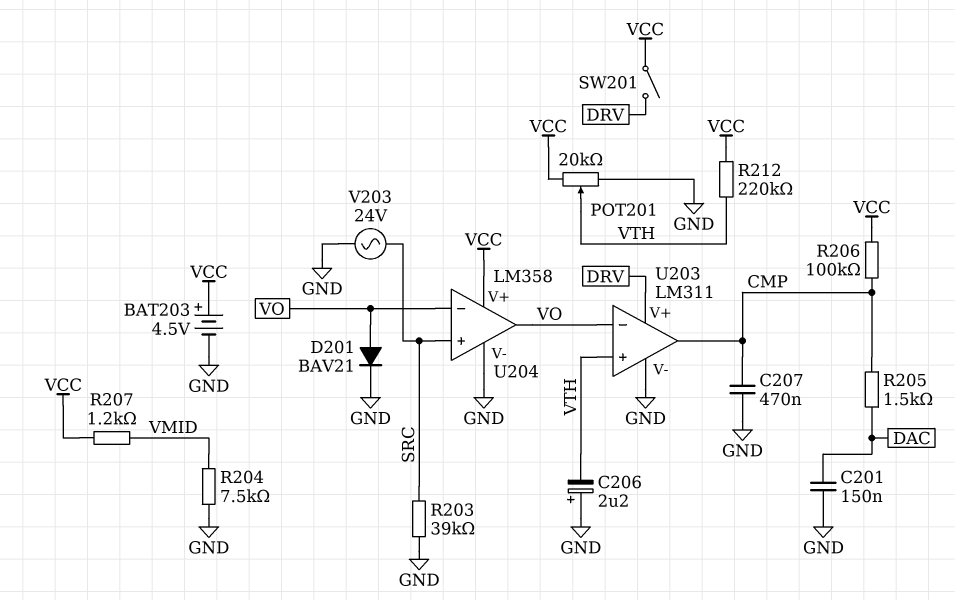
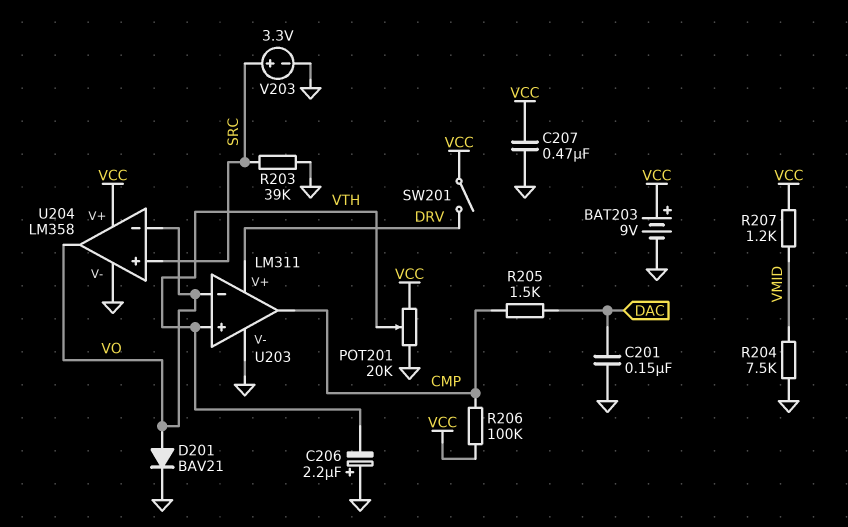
BAT203: 4.5V (plus VCC, minus GND) -> 9V (plus VCC, minus GND)
C207: 470nF (CMP, GND) -> 470nF (GND, VCC)
R212: 220k (VCC, VTH) -> none
V203: AC 24V (GND, SRC) -> 3.3V (plus SRC, minus GND)

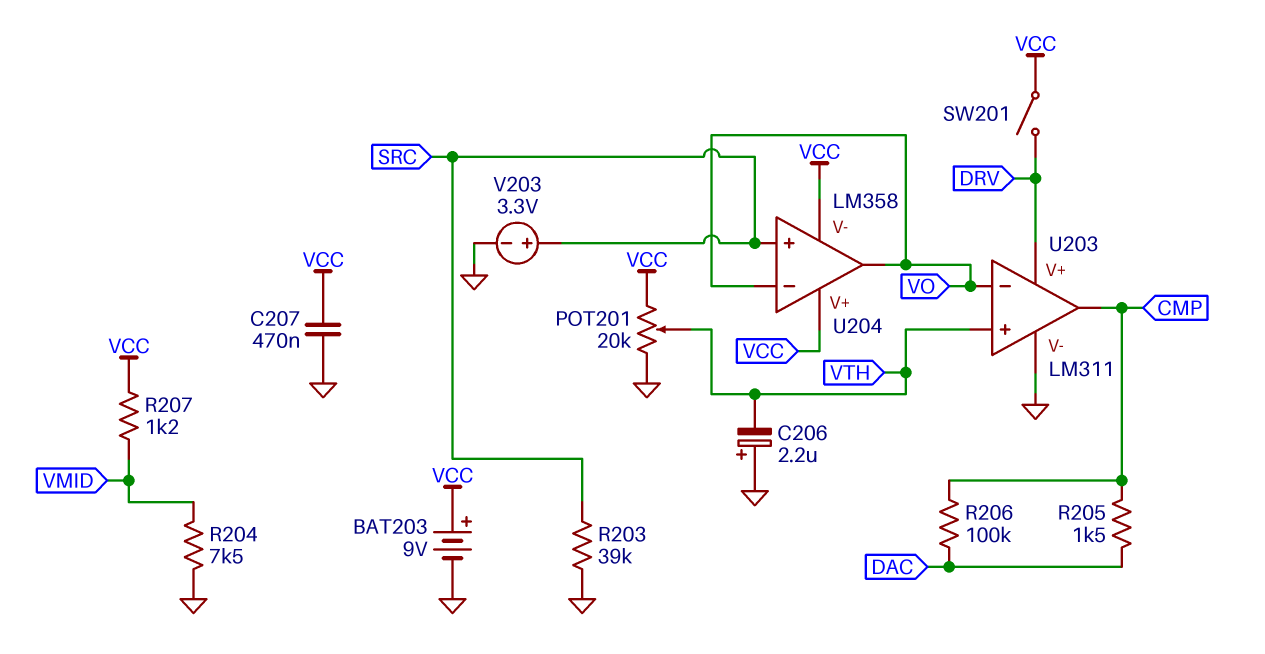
C201: 150nF (DAC, GND) -> none
D201: diode BAV21 (A VO, K GND) -> none
R206: 100k (CMP, VCC) -> 100k (CMP, DAC)
U204 pin V-: GND -> VCC

